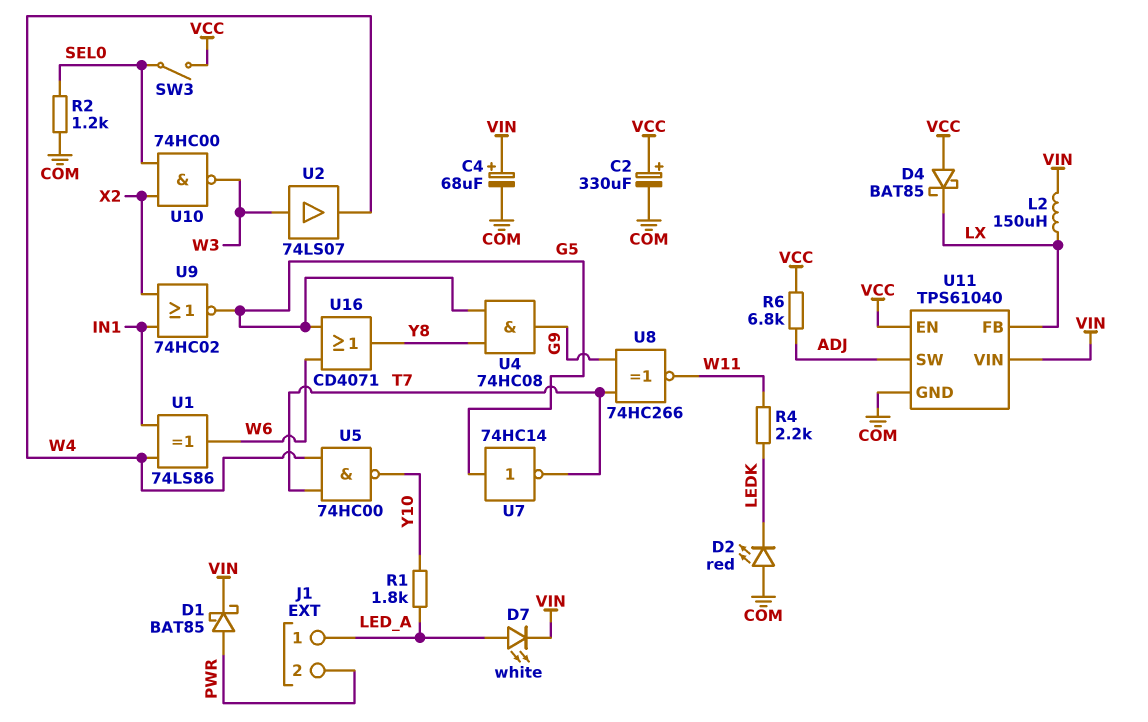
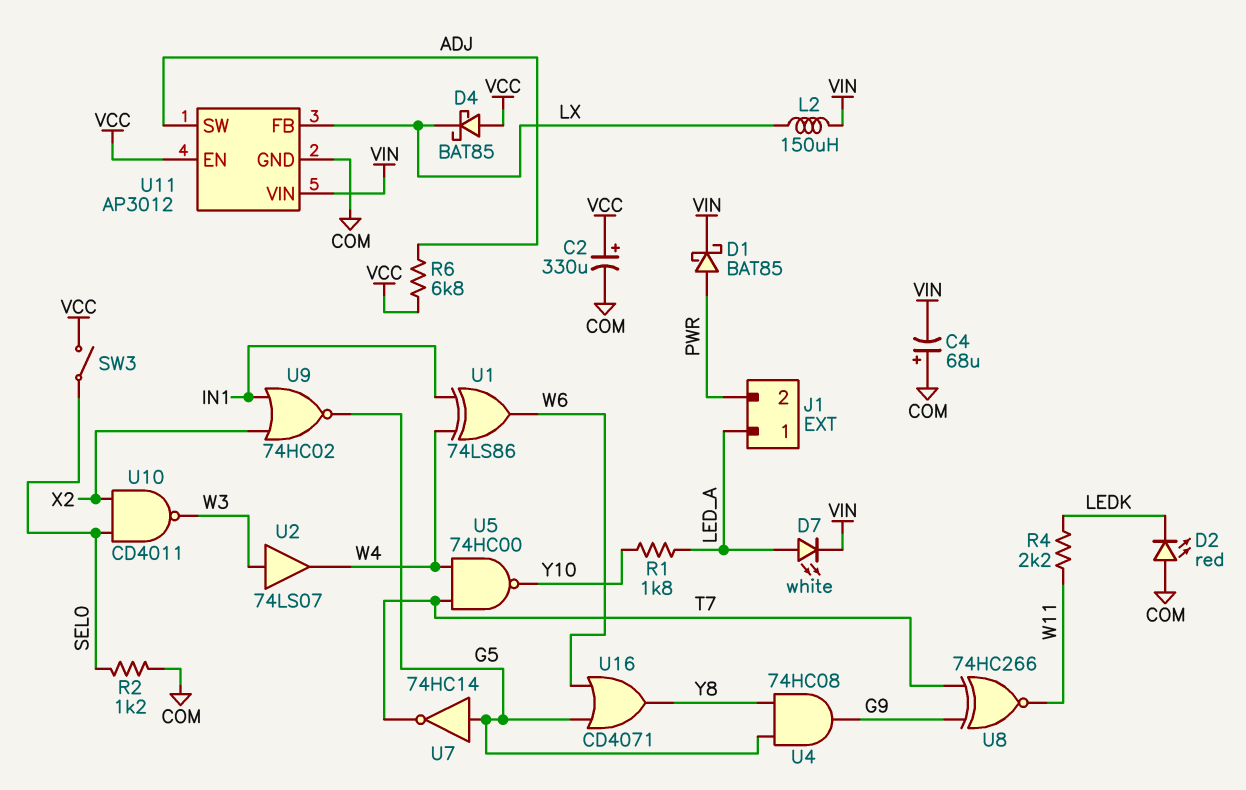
C4: 68uF (plus VIN, minus COM) -> 68uF (plus COM, minus VIN)
U10: NAND 74HC00 (in SEL0, in X2, out W3) -> NAND CD4011 (in SEL0, in X2, out W3)
U11: TPS61040 -> AP3012

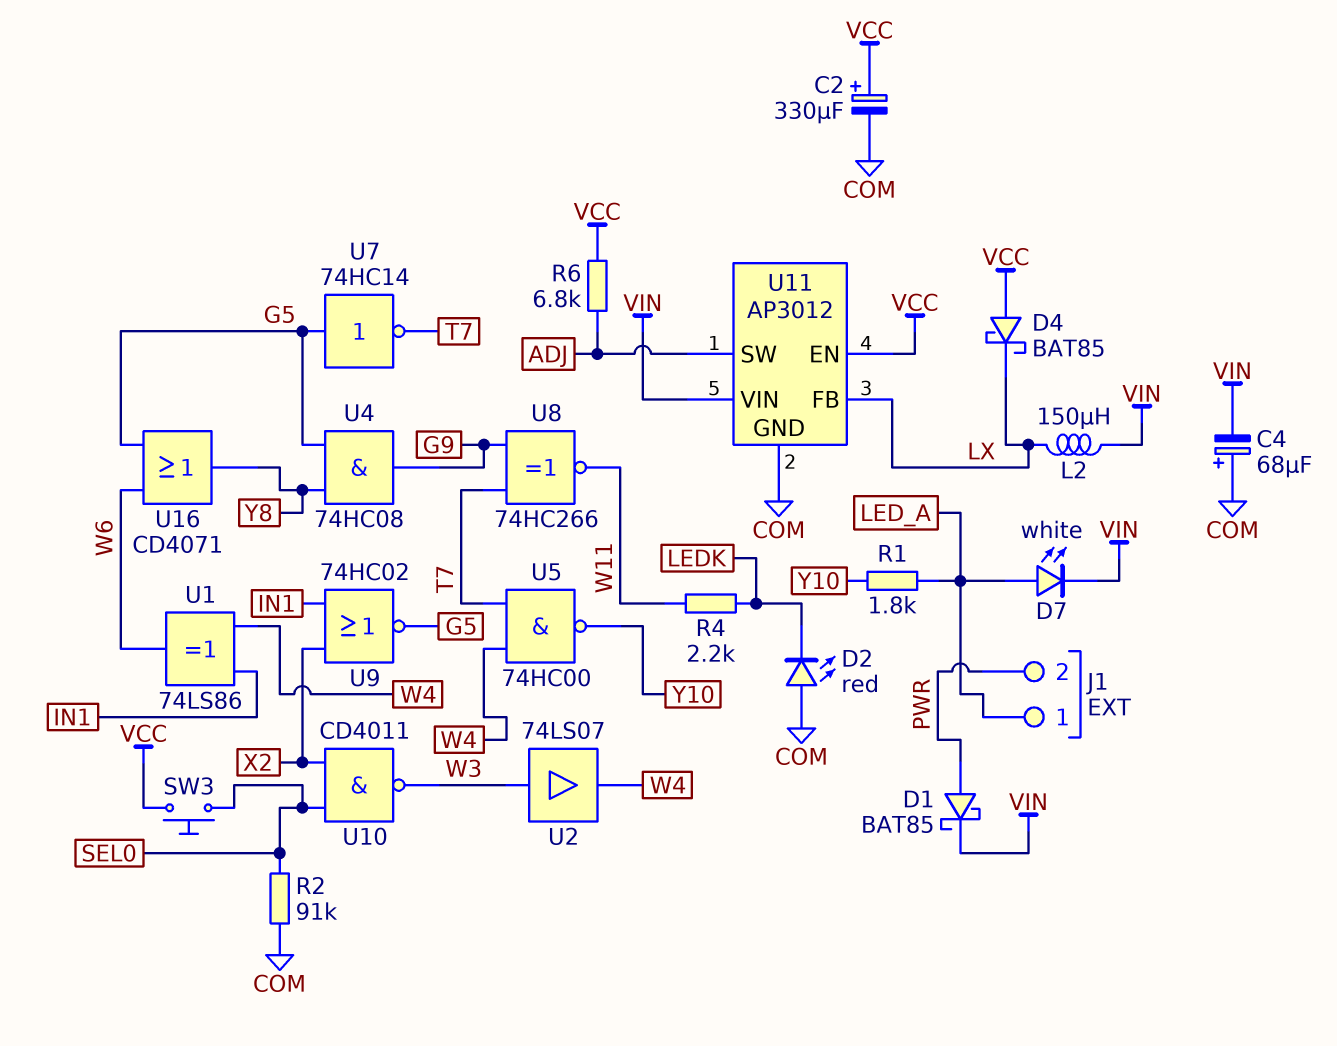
R2: 1.2k (COM, SEL0) -> 91k (COM, SEL0)
SW3: switch (SEL0, VCC) -> button (SEL0, VCC)

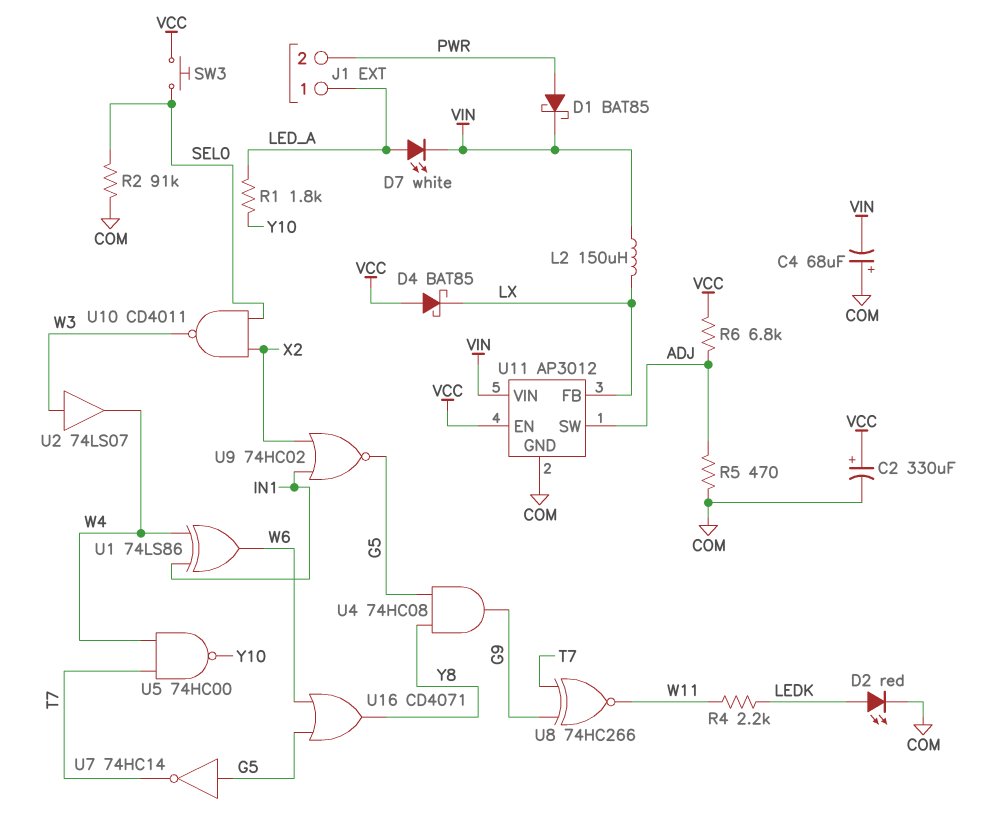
D2: LED red (A COM, K LEDK) -> LED red (A LEDK, K COM)
R5: none -> 470 (ADJ, COM)

